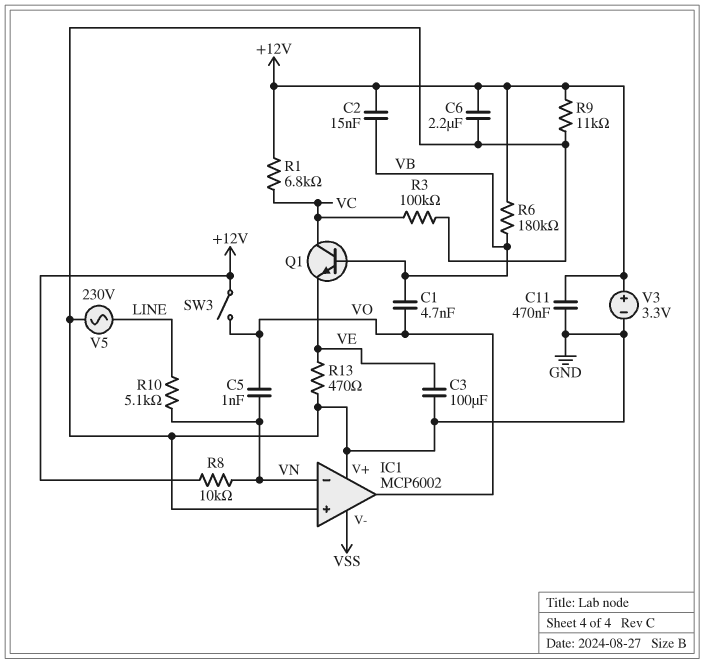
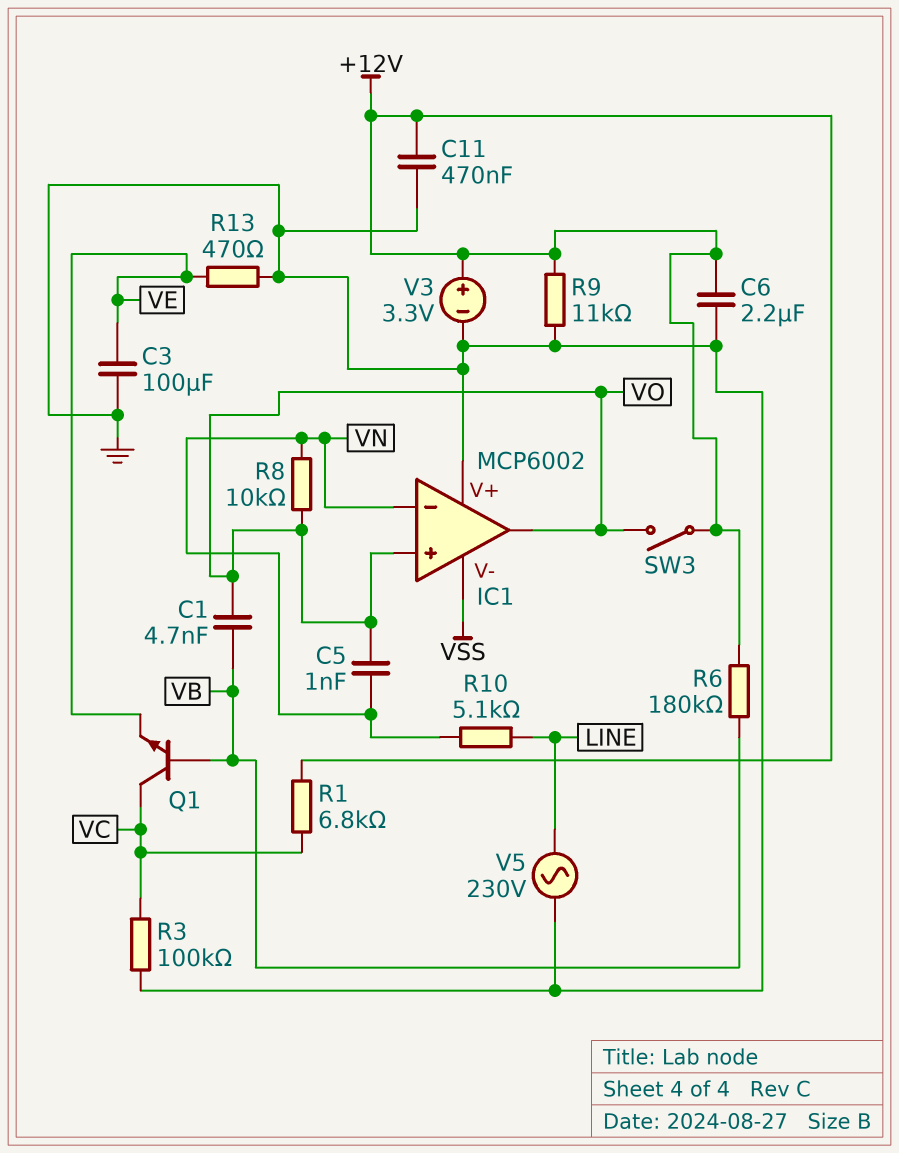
C2: 15nF (+12V, VB) -> none
IC1 pin in+: GND -> VO
R8: 10k (+12V, VN) -> 10k (VN, VO)

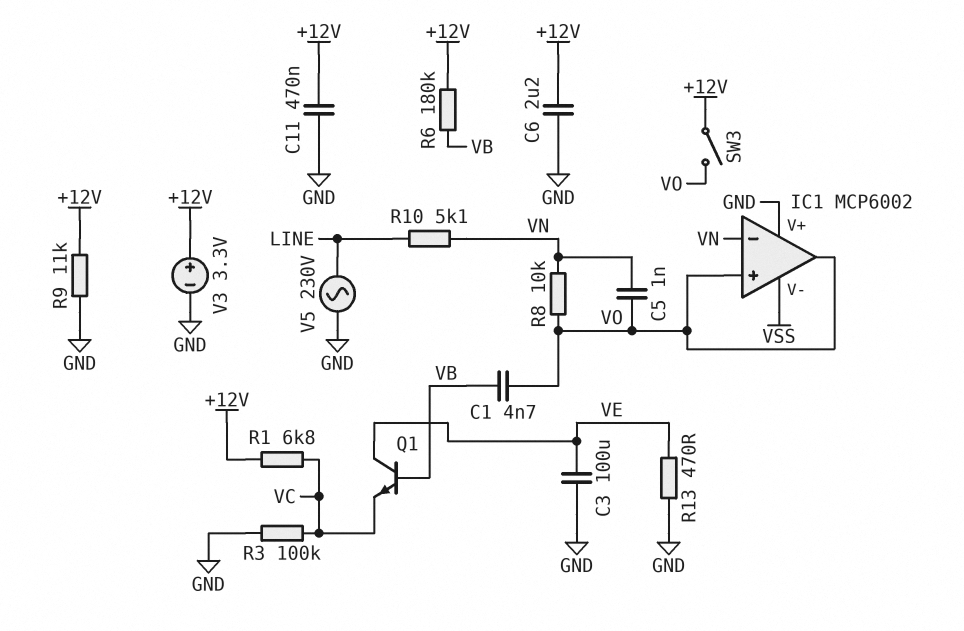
Q1: NPN (B VB, C VC, E VE) -> NPN (B VB, C VE, E VC)

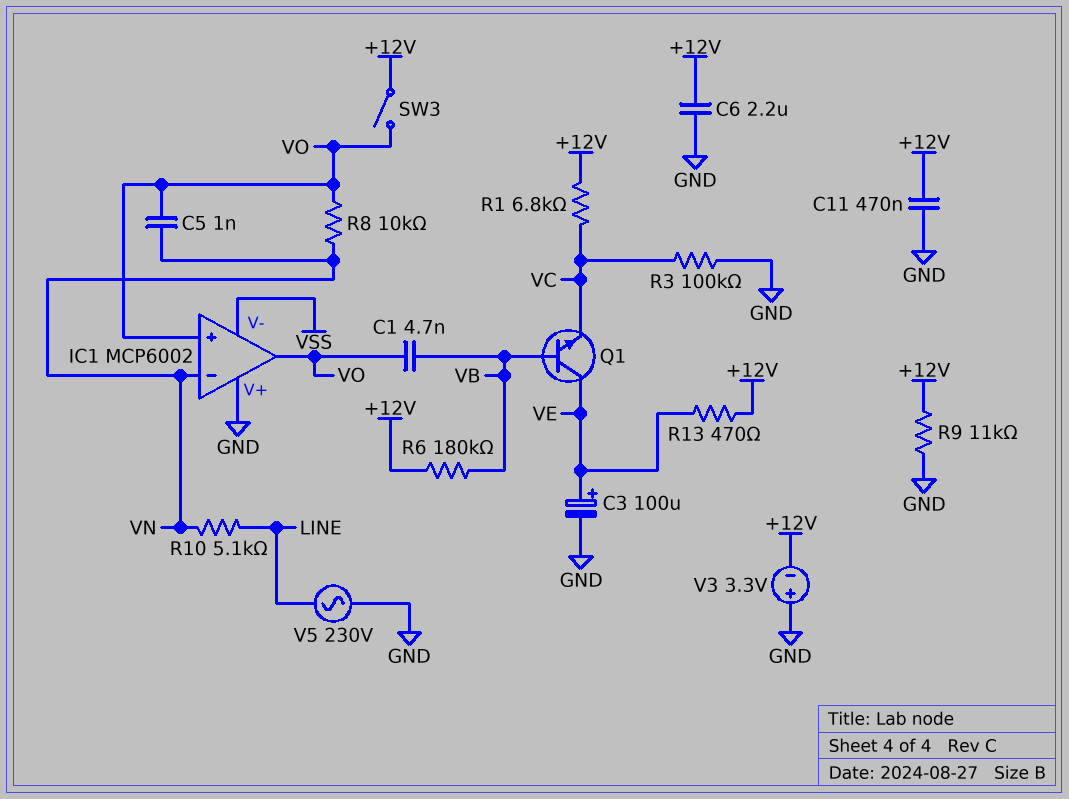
C3: 100uF (GND, VE) -> 100uF (plus VE, minus GND)
R13: 470 (GND, VE) -> 470 (+12V, VE)
V3: 3.3V (plus +12V, minus GND) -> 3.3V (plus GND, minus +12V)

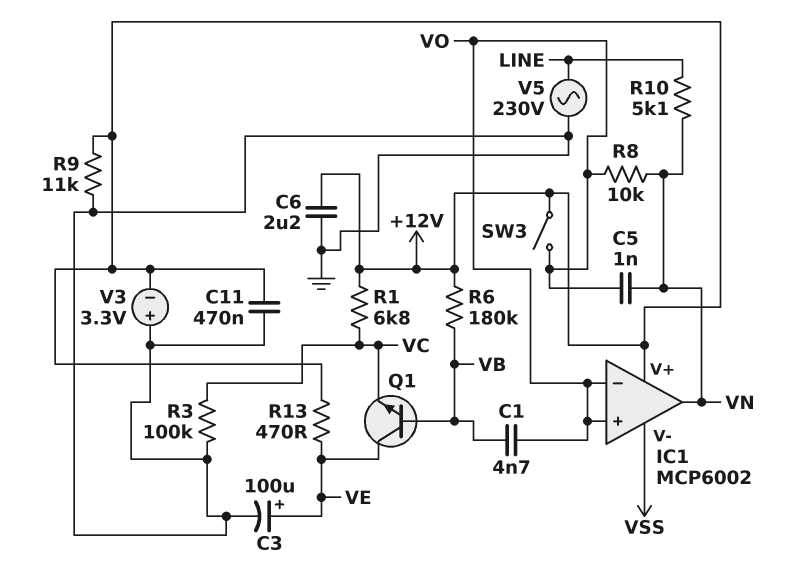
IC1 pin V+: GND -> +12V
IC1 pin in-: VN -> VO
IC1 pin out: VO -> VN

